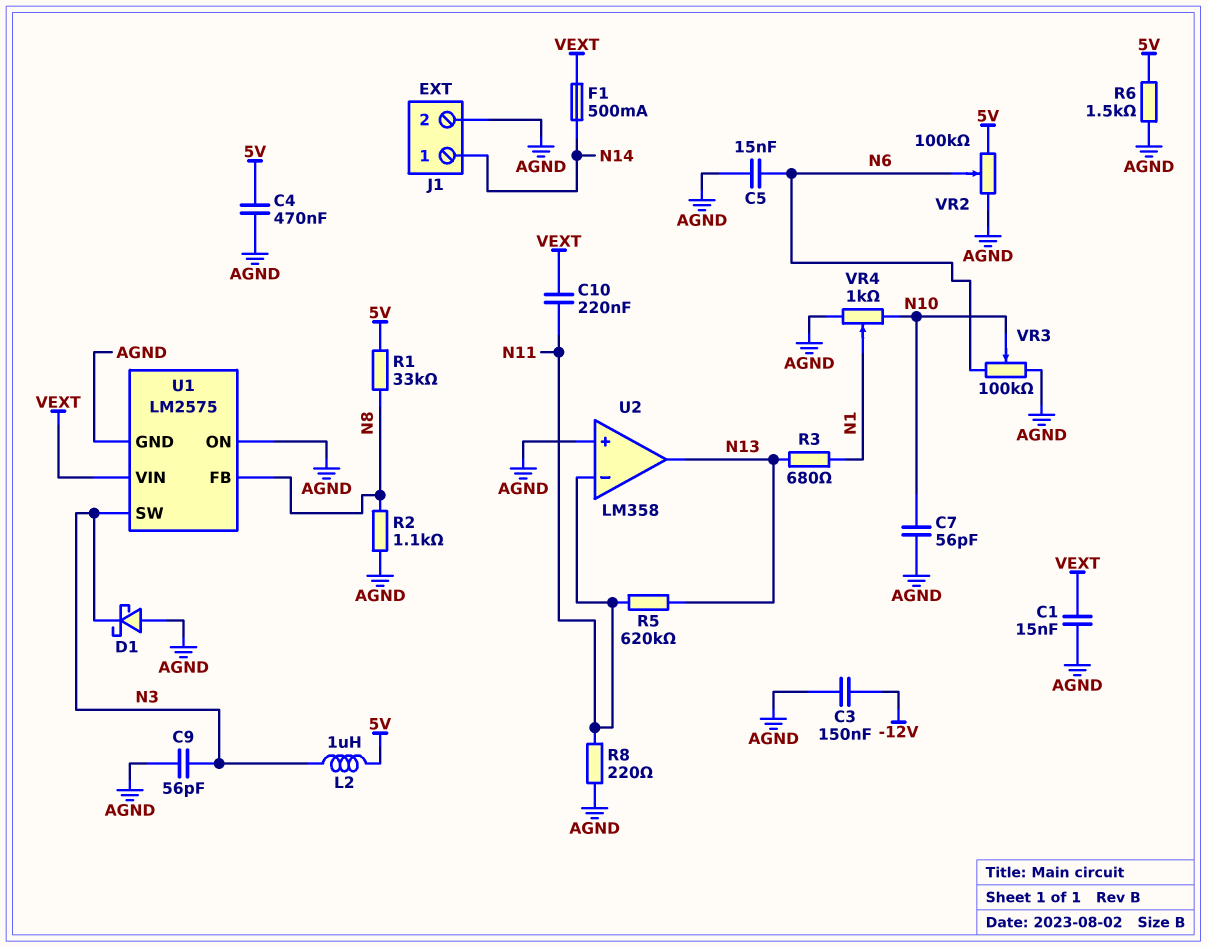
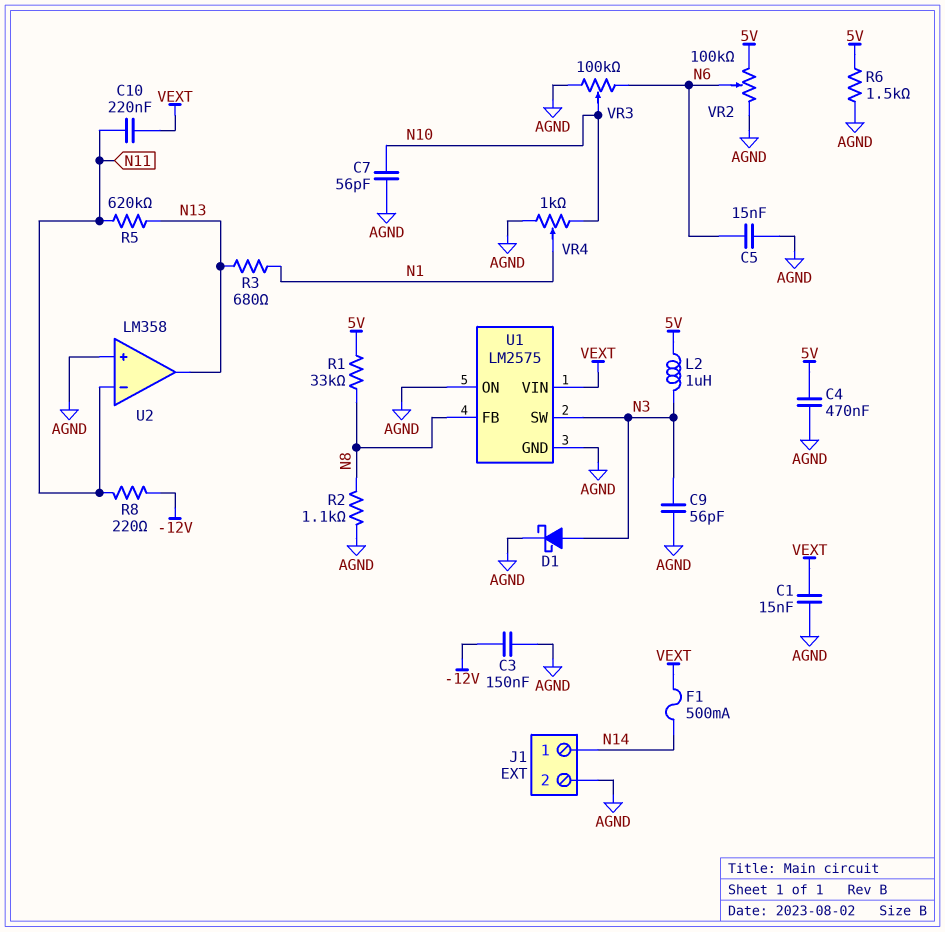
D1: schottky (A AGND, K N3) -> schottky (A N3, K AGND)
R8: 220 (AGND, N11) -> 220 (-12V, N11)

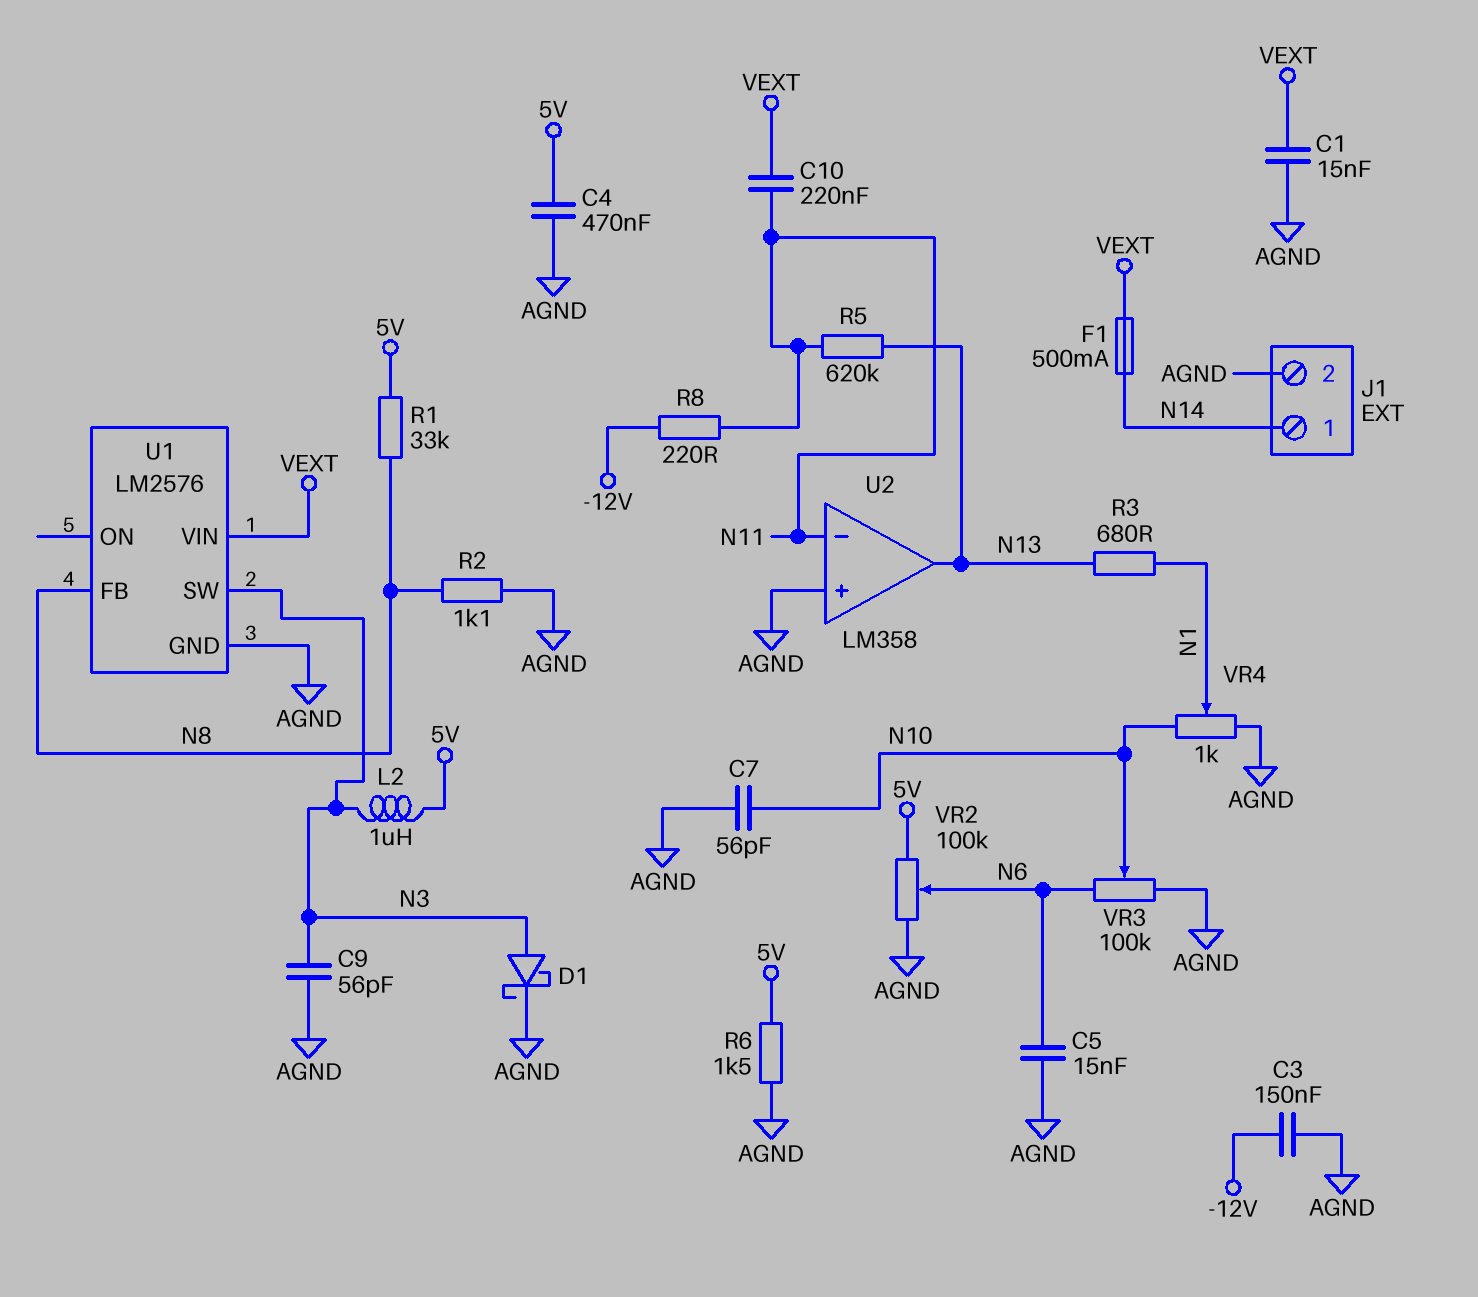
U1: LM2575 -> LM2576
U1 pin ON: AGND -> none

